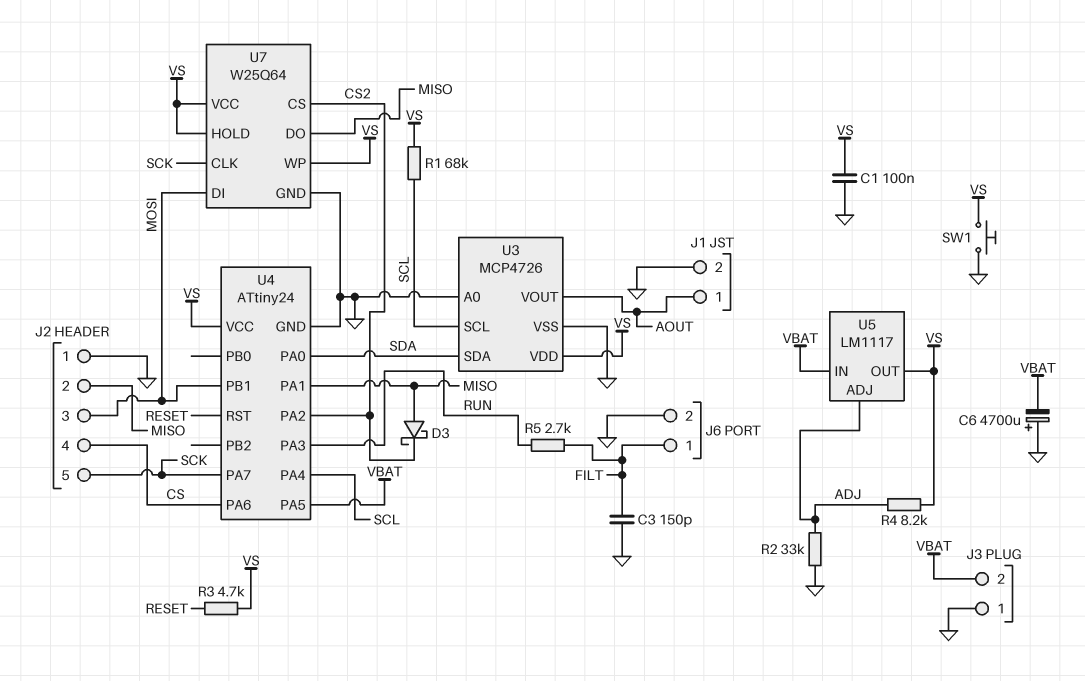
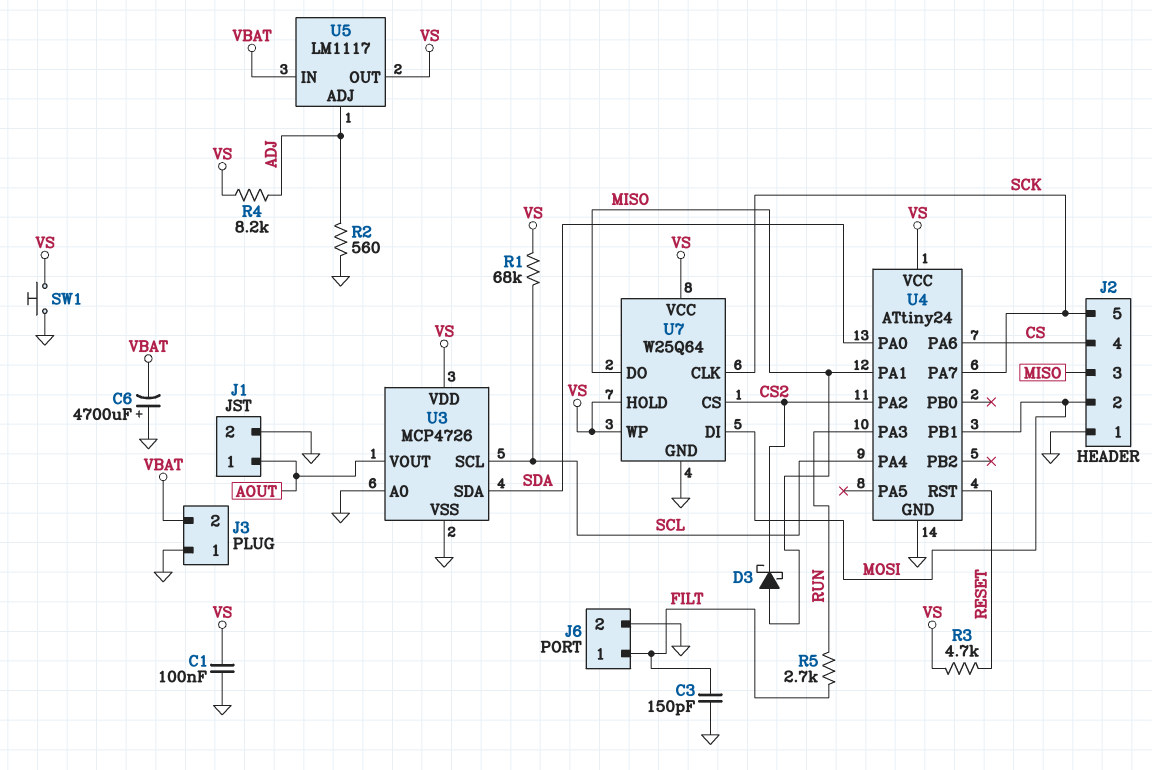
J2 pin 2: MISO -> MOSI
J2 pin 3: MOSI -> MISO
R2: 33k (ADJ, GND) -> 560 (ADJ, GND)
U4 pin PA5: VBAT -> none

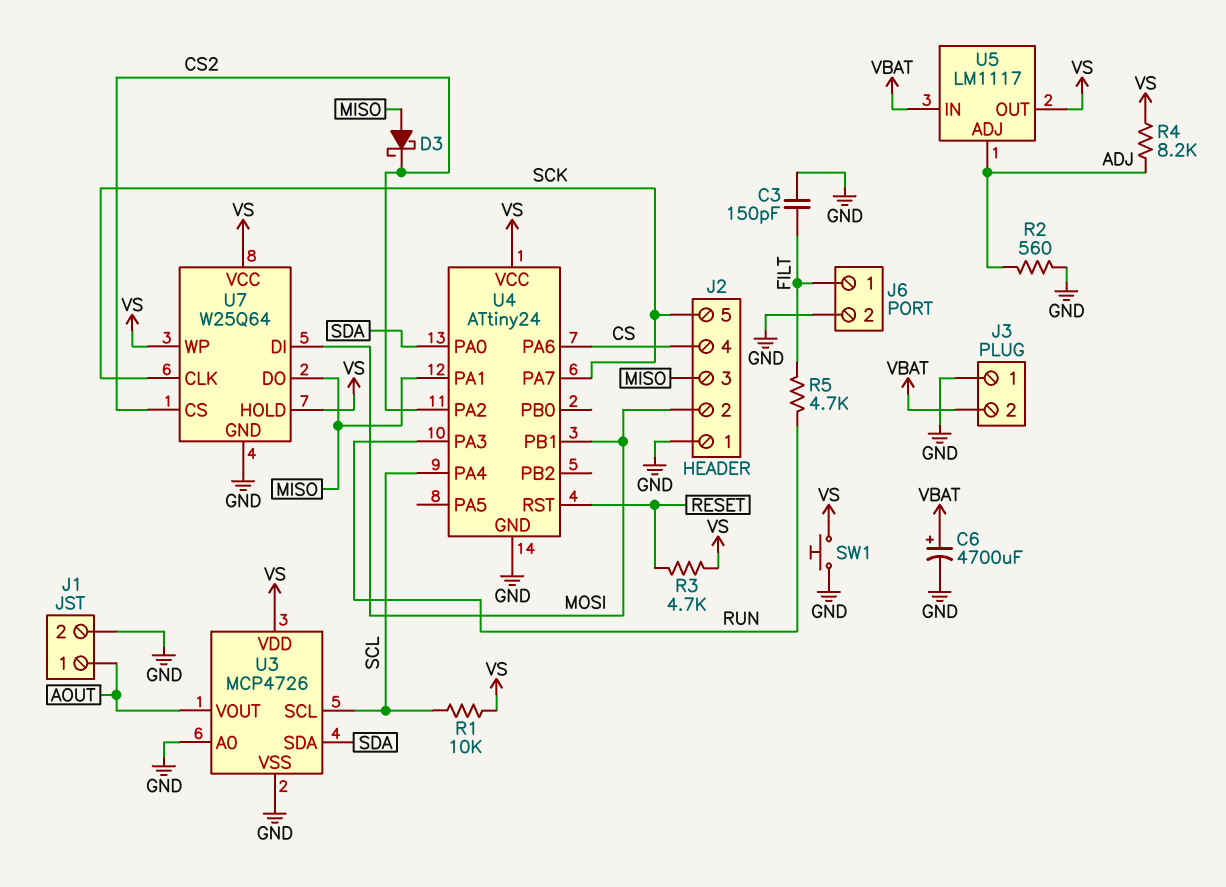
C1: 100nF (GND, VS) -> none
C6: 4700uF (plus GND, minus VBAT) -> 4700uF (plus VBAT, minus GND)
R1: 68k (SCL, VS) -> 10k (SCL, VS)
R5: 2.7k (FILT, RUN) -> 4.7k (FILT, RUN)

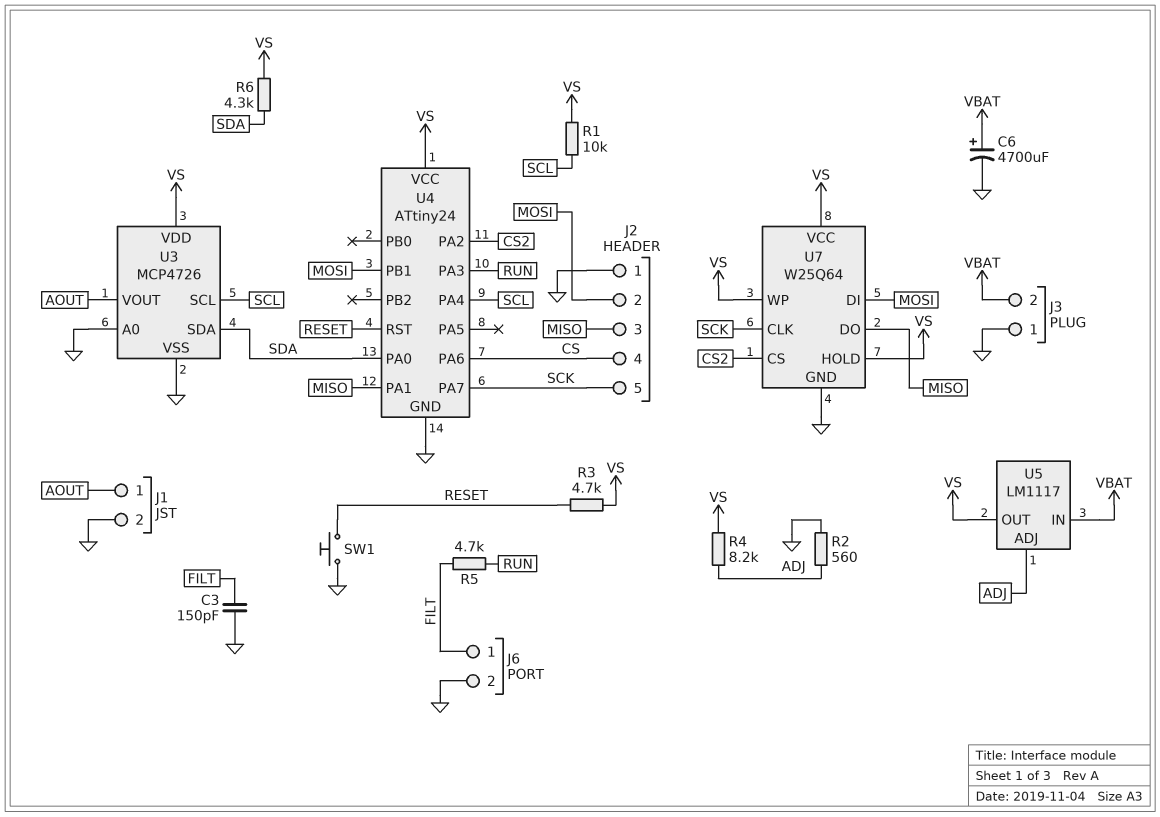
D3: schottky (A MISO, K CS2) -> none
R6: none -> 4.3k (SDA, VS)
SW1: button (GND, VS) -> button (GND, RESET)

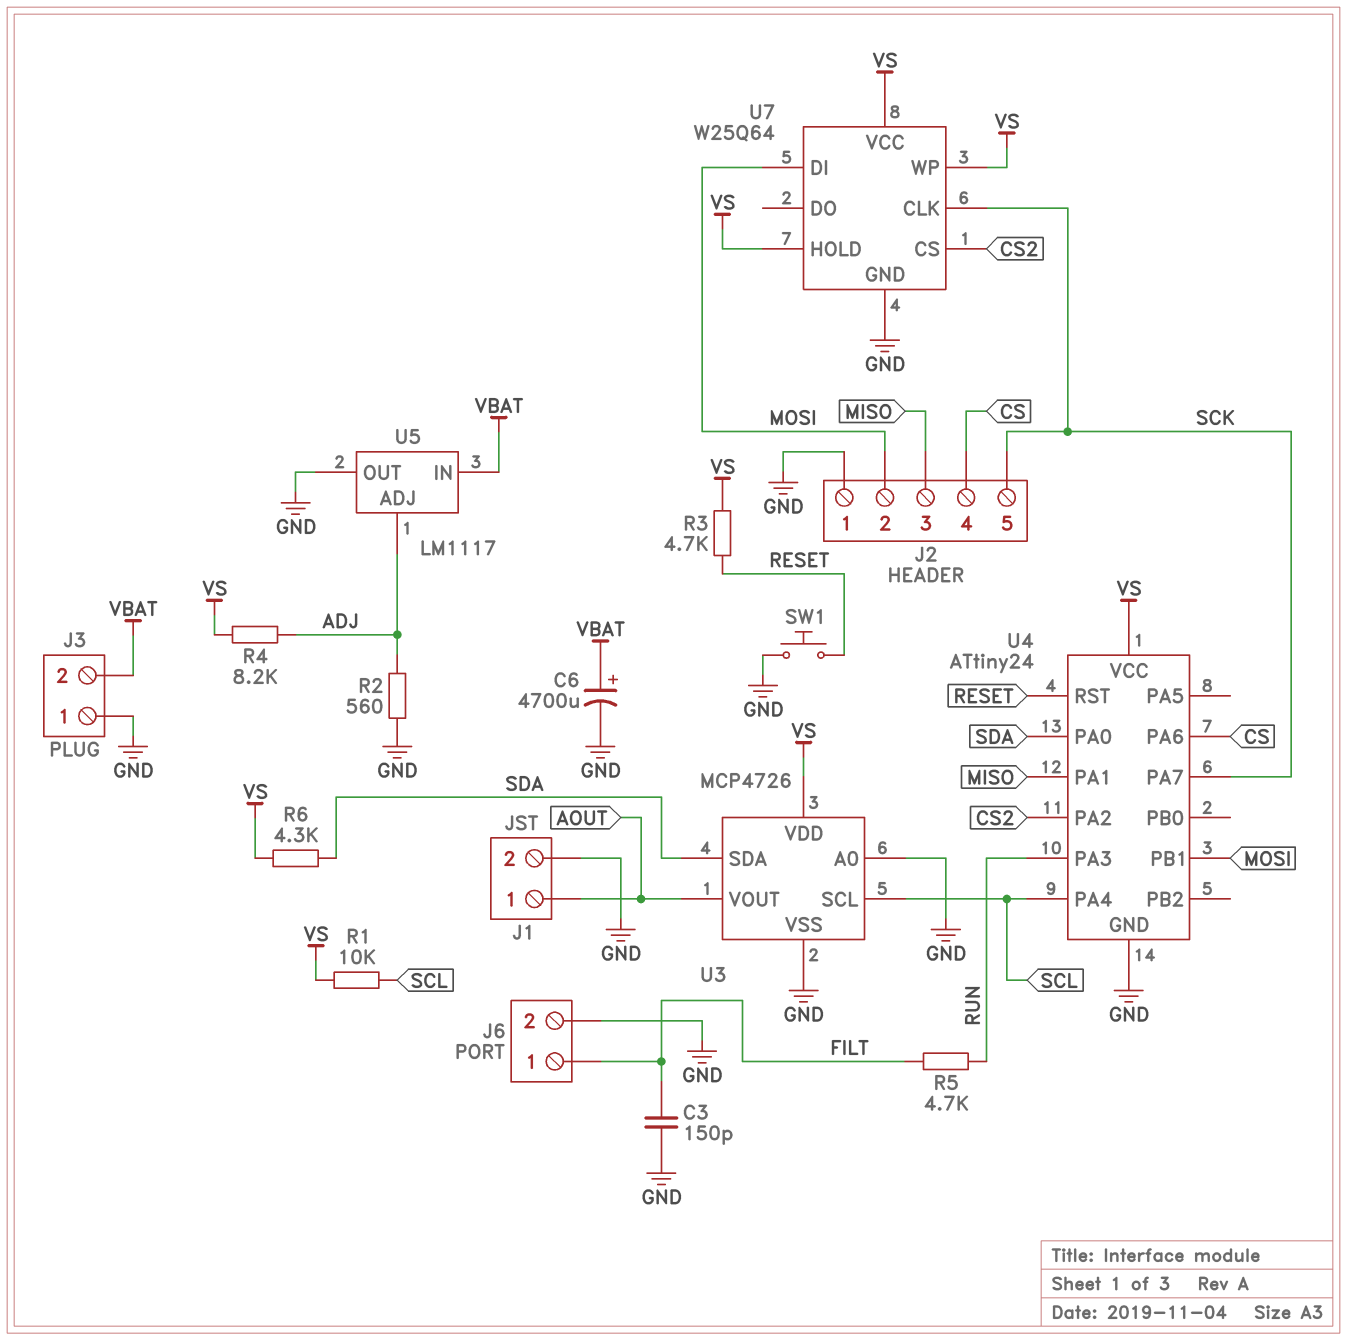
U5 pin OUT: VS -> GND
U7 pin DO: MISO -> none

